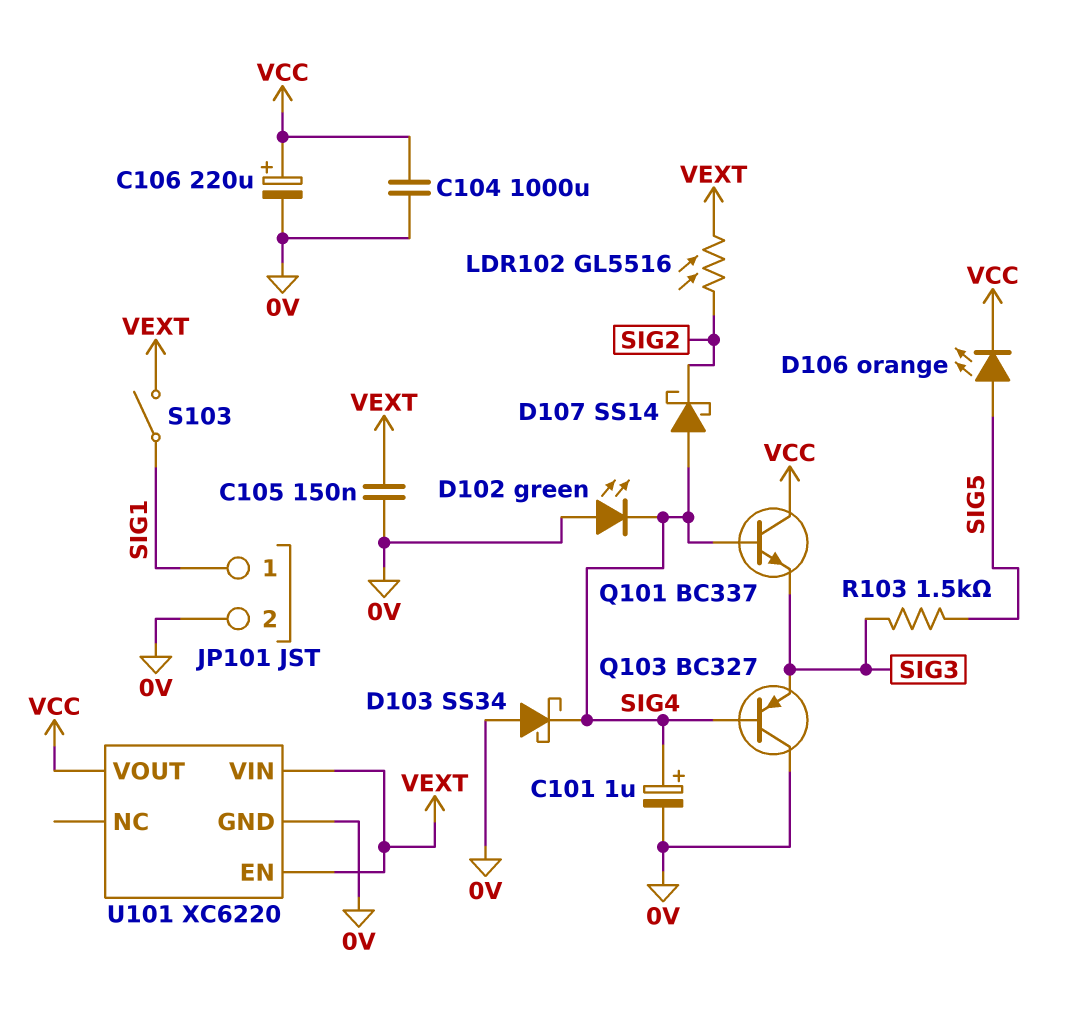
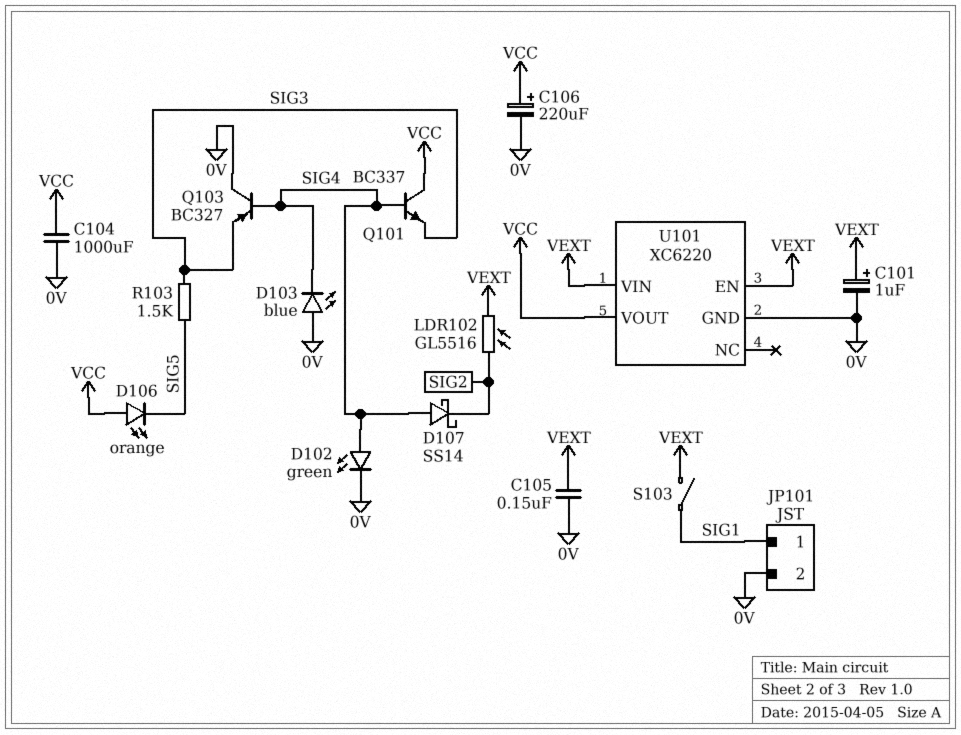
C101: 1uF (plus SIG4, minus 0V) -> 1uF (plus VEXT, minus 0V)
D102: LED green (A 0V, K SIG4) -> LED green (A SIG4, K 0V)
D103: schottky SS34 (A 0V, K SIG4) -> LED blue (A 0V, K SIG4)
D106: LED orange (A SIG5, K VCC) -> LED orange (A VCC, K SIG5)

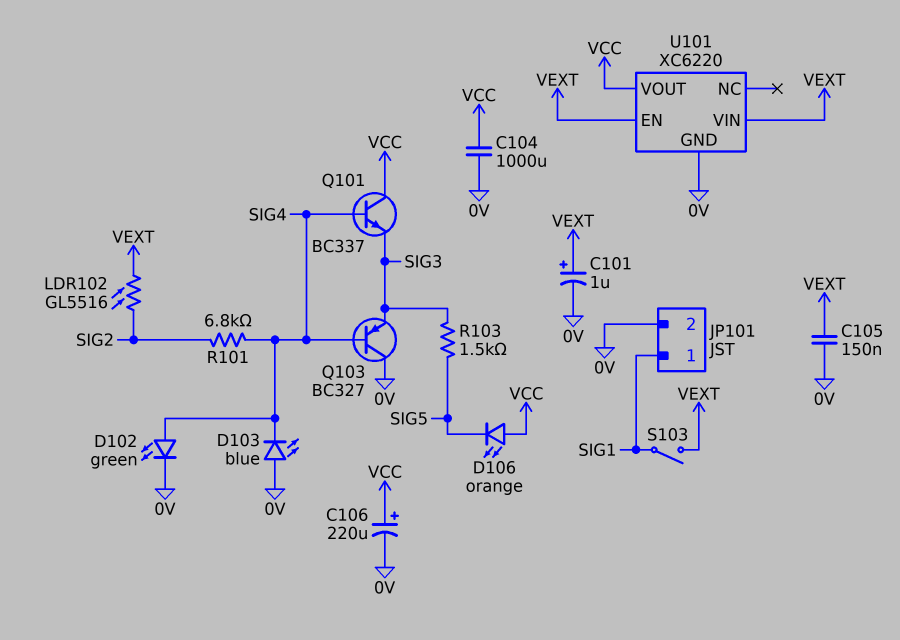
D107: schottky SS14 (A SIG4, K SIG2) -> none
R101: none -> 6.8k (SIG2, SIG4)

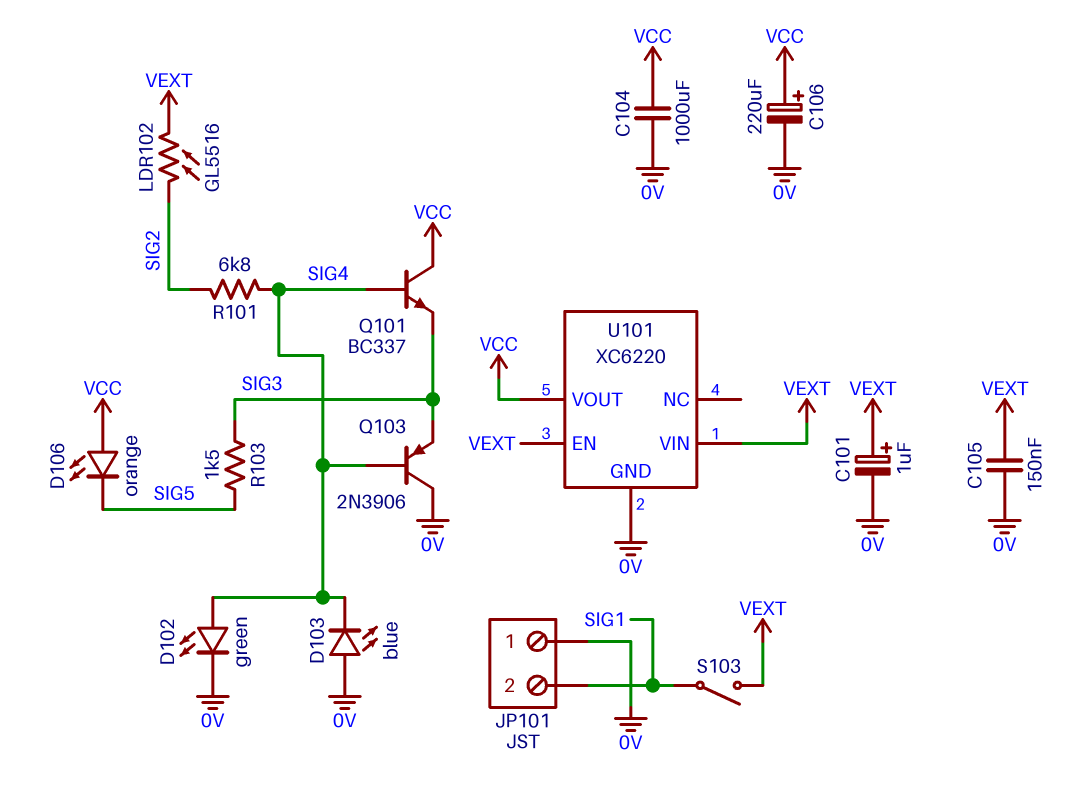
JP101 pin 1: SIG1 -> 0V
JP101 pin 2: 0V -> SIG1
Q103: PNP BC327 (B SIG4, C 0V, E SIG3) -> PNP 2N3906 (B SIG4, C 0V, E SIG3)

